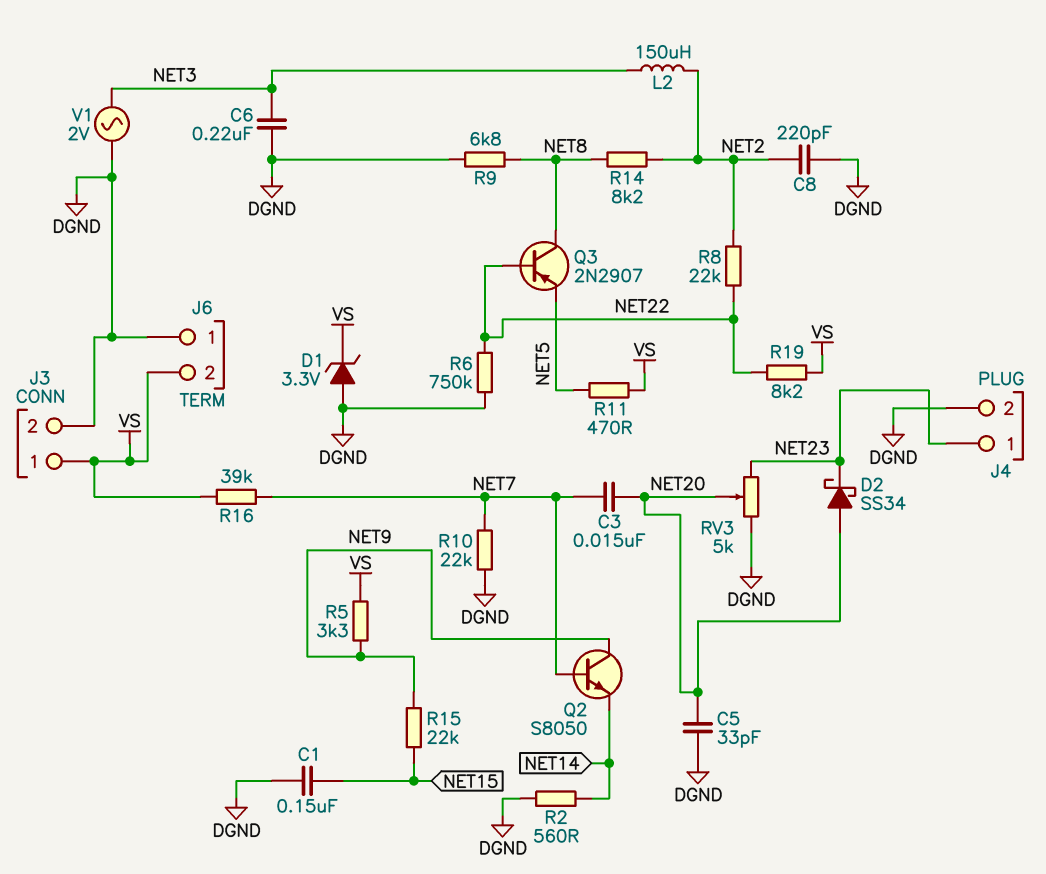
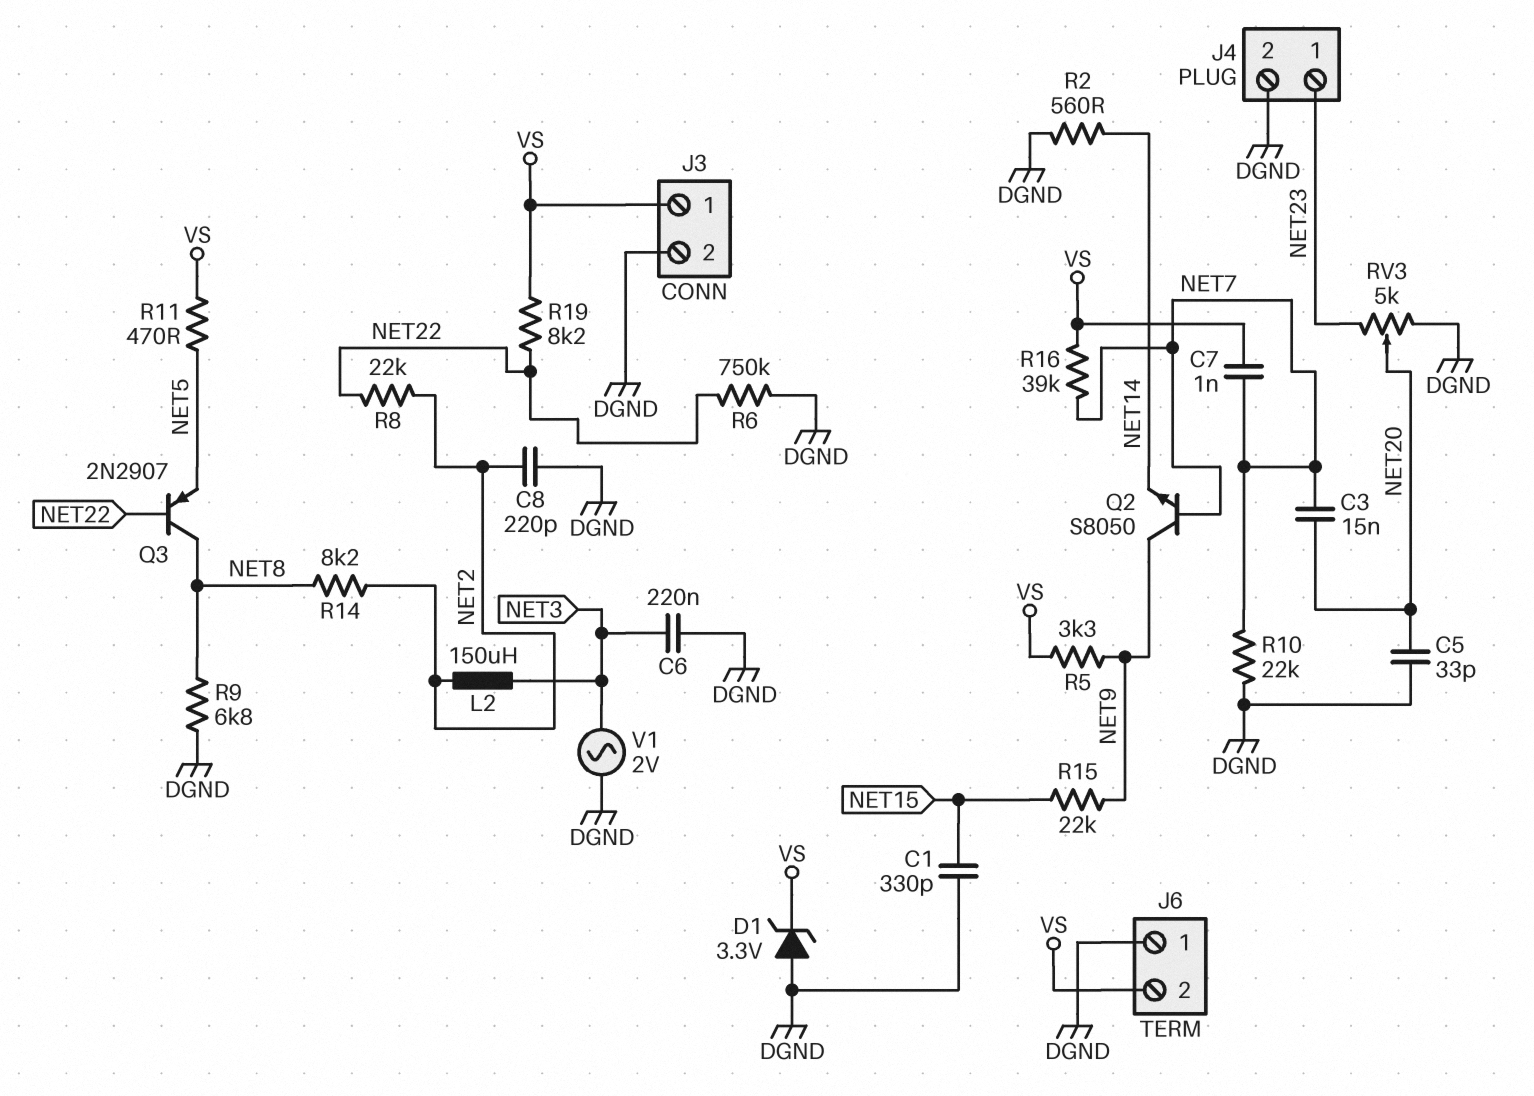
C1: 150nF (DGND, NET15) -> 330pF (DGND, NET15)
C7: none -> 1nF (NET7, VS)
D2: schottky SS34 (A NET20, K NET23) -> none

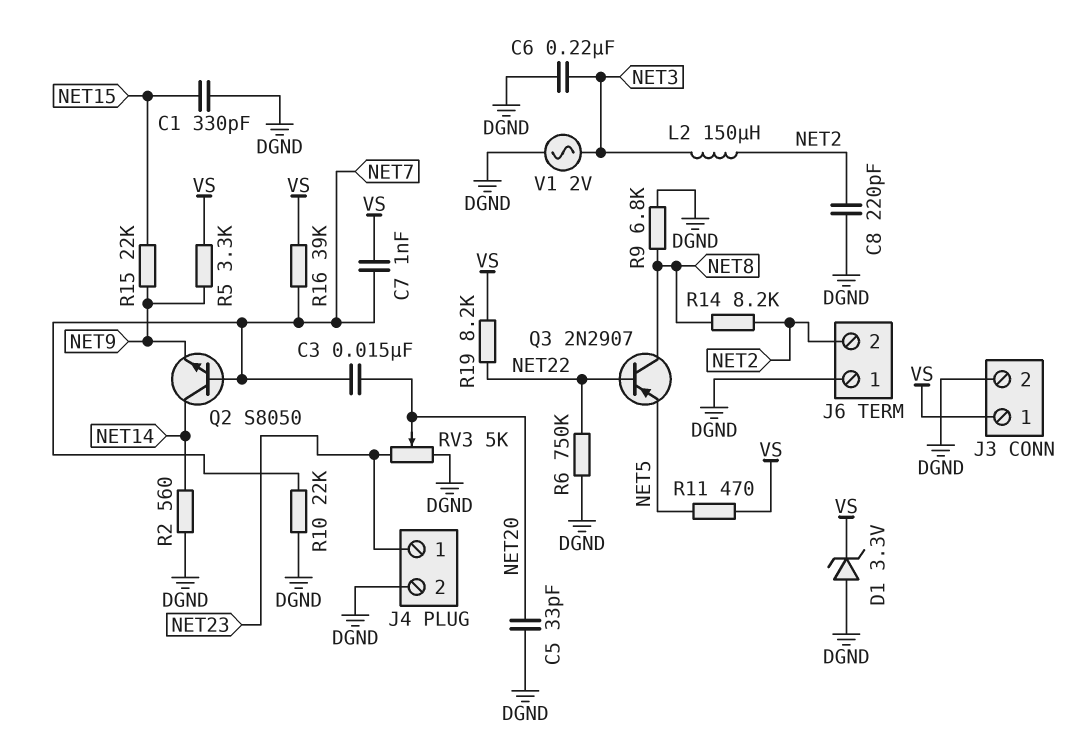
J6 pin 2: VS -> NET2
Q2: NPN S8050 (B NET7, C NET9, E NET14) -> NPN S8050 (B NET7, C NET14, E NET9)
R8: 22k (NET2, NET22) -> none

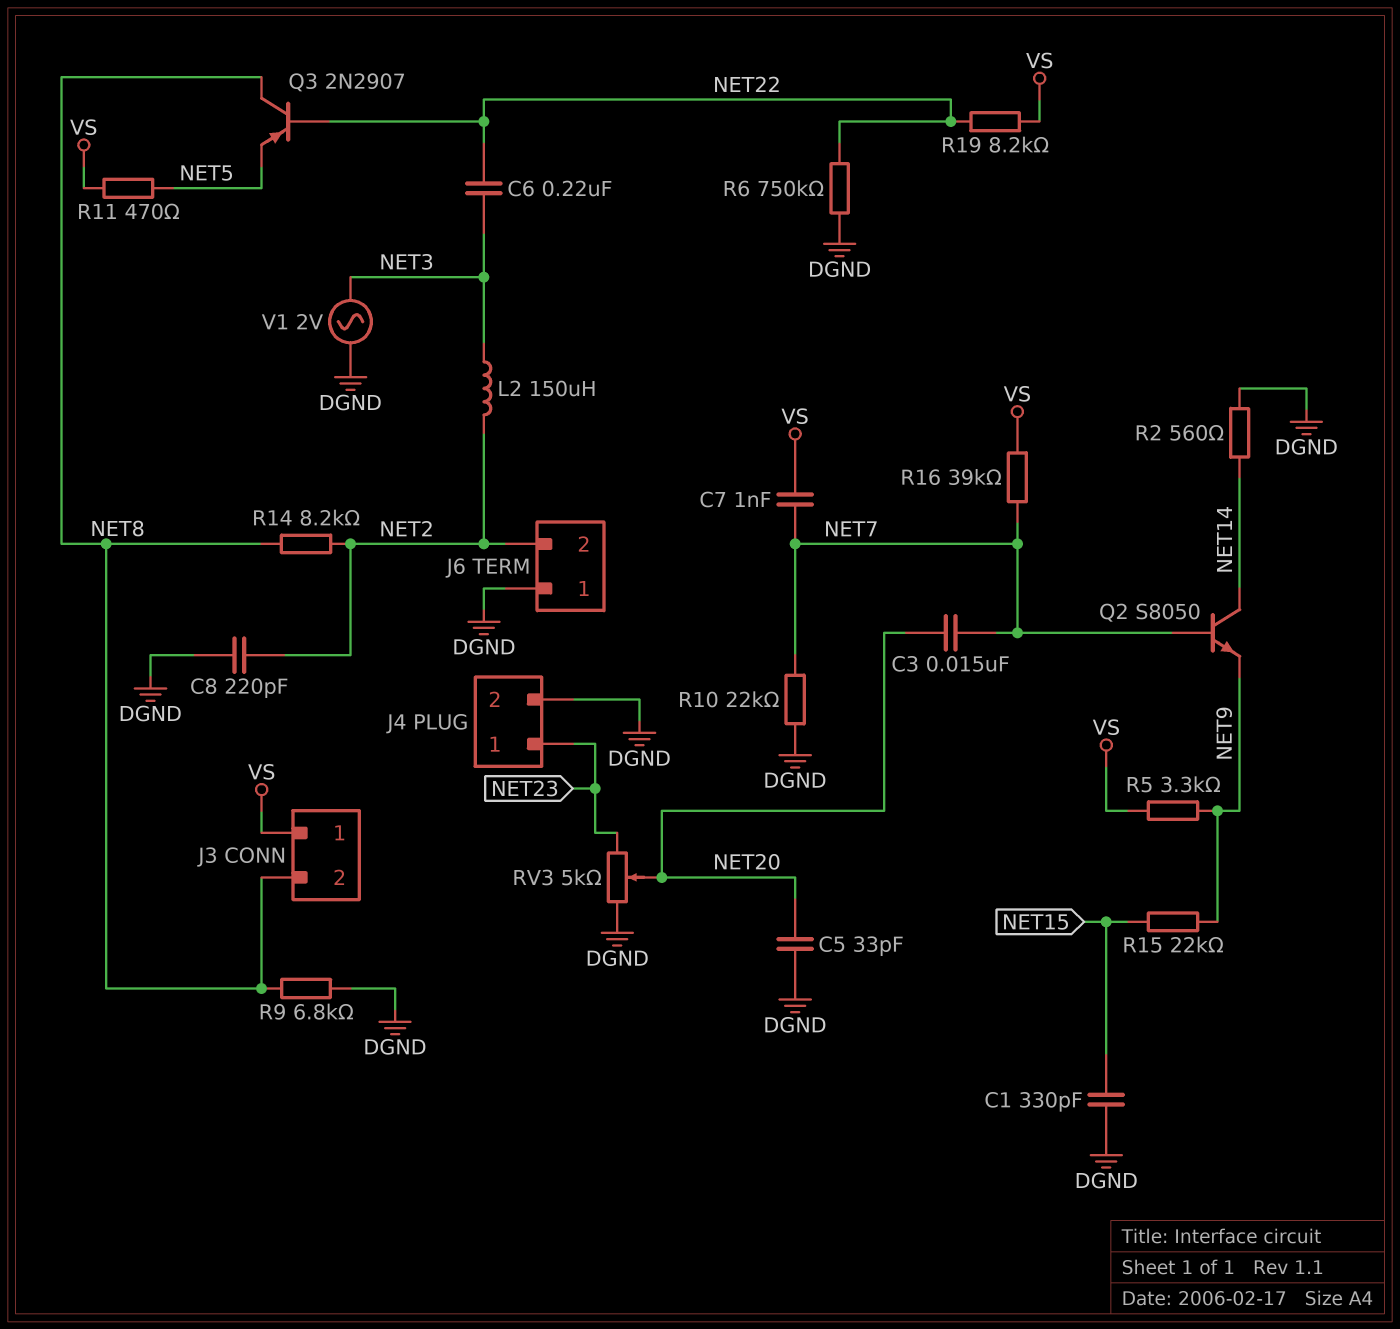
C6: 220nF (DGND, NET3) -> 220nF (NET3, NET22)
D1: zener 3.3V (A DGND, K VS) -> none
J3 pin 2: DGND -> NET8

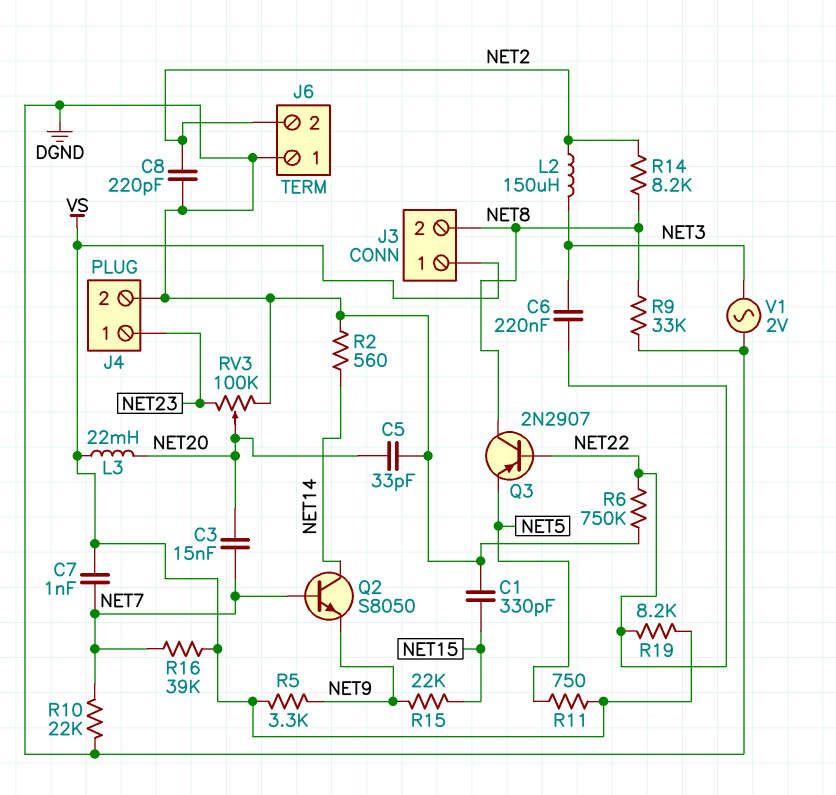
L3: none -> 22mH (NET20, VS)
R9: 6.8k (DGND, NET8) -> 33k (DGND, NET8)
R11: 470 (NET5, VS) -> 750 (NET5, VS)
RV3: 5k (DGND, NET23, wiper NET20) -> 100k (DGND, NET23, wiper NET20)

